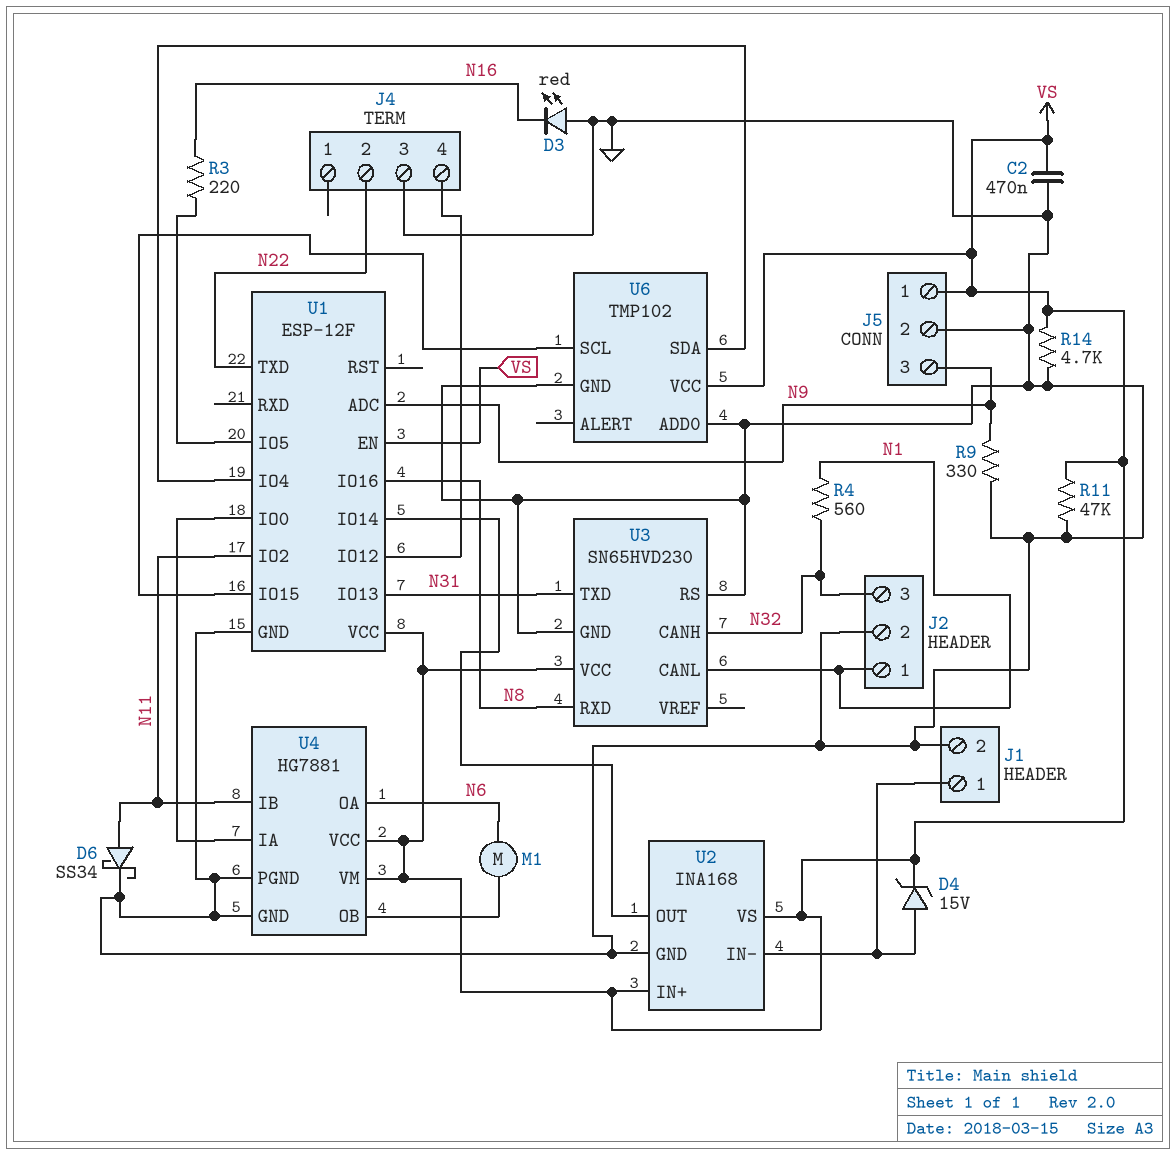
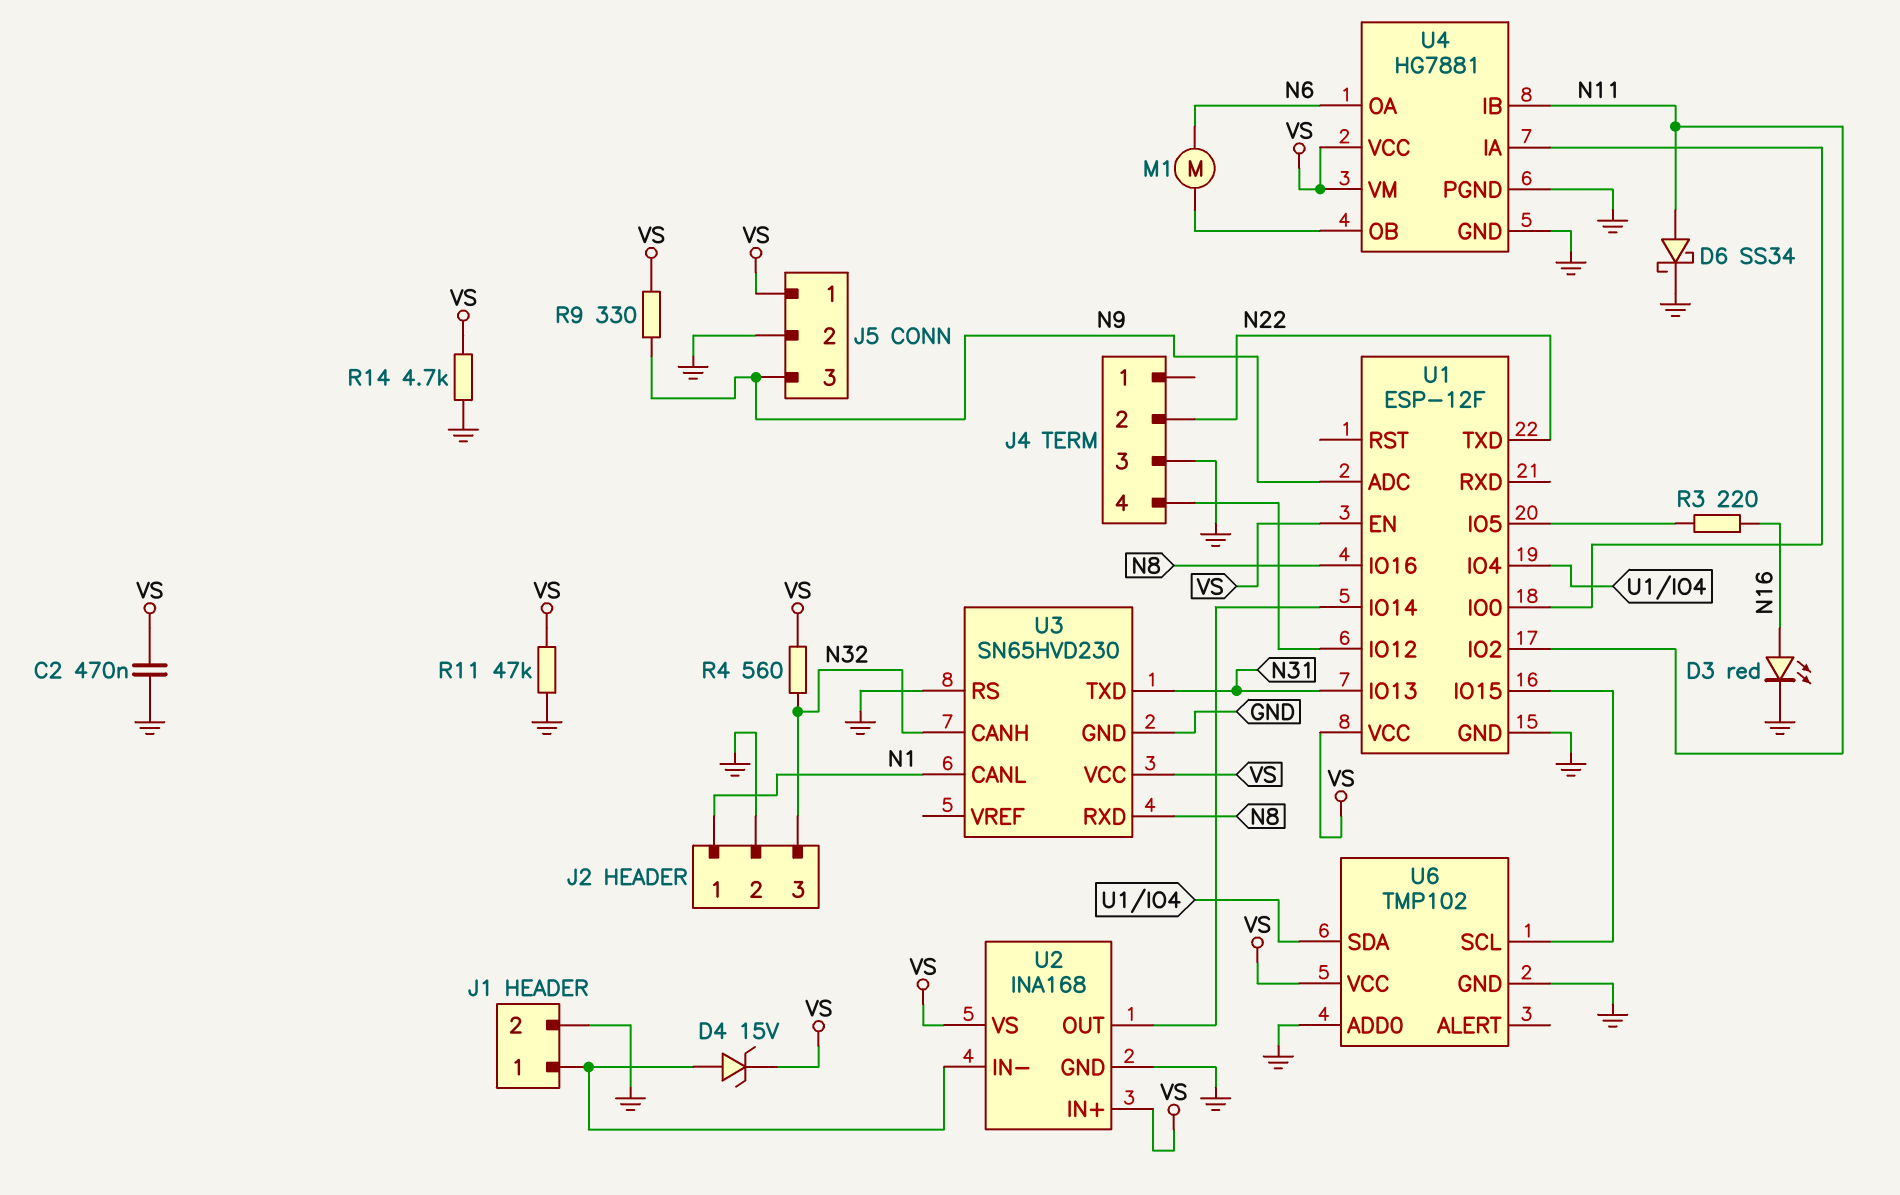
D3: LED red (A GND, K N16) -> LED red (A N16, K GND)
R4: 560 (N1, N32) -> 560 (N32, VS)
R9: 330 (GND, N9) -> 330 (N9, VS)

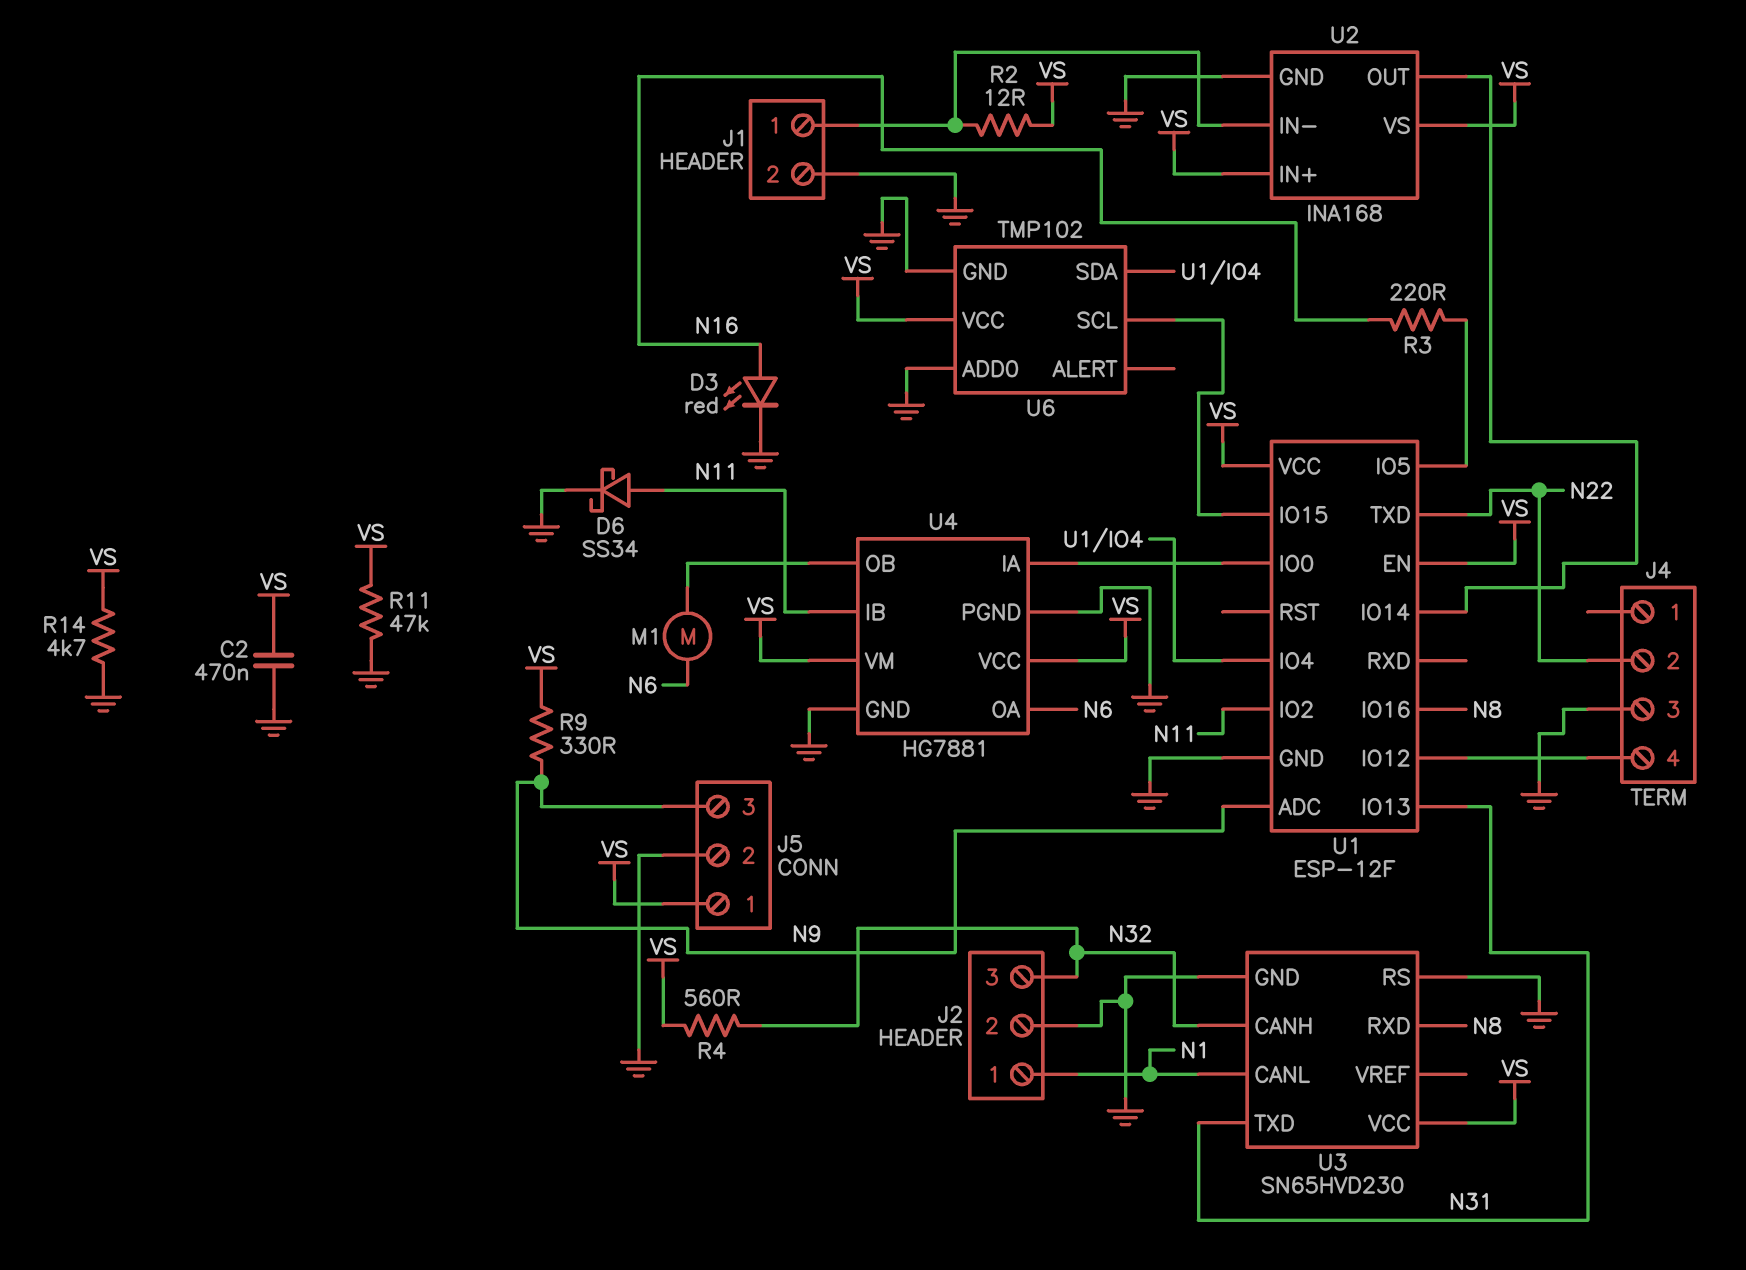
D4: zener 15V (A J1/1, K VS) -> none
R2: none -> 12 (J1/1, VS)

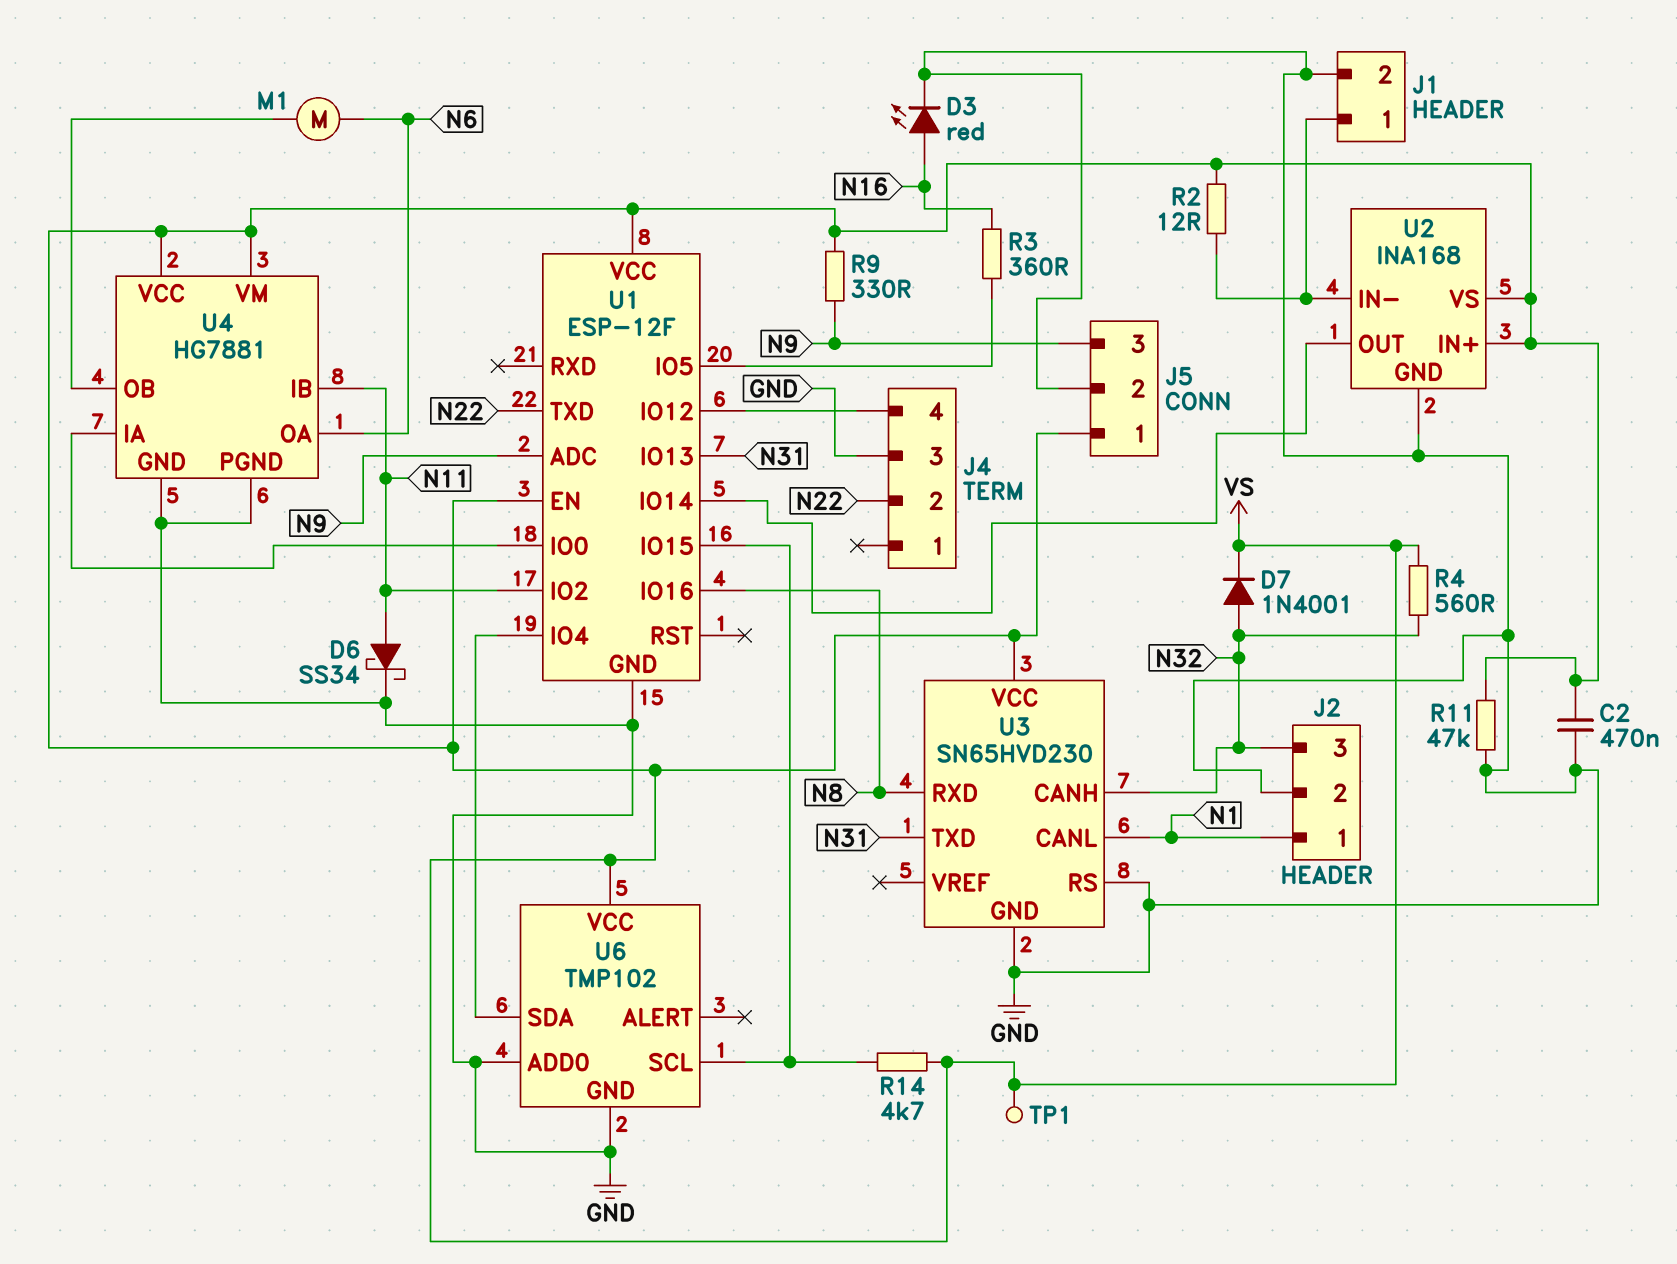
D7: none -> diode 1N4001 (A N32, K VS)
R3: 220 (N16, U1/IO5) -> 360 (N16, U1/IO5)
R14: 4.7k (GND, VS) -> 4.7k (U1/IO15, VS)
TP1: none -> test point (VS)

